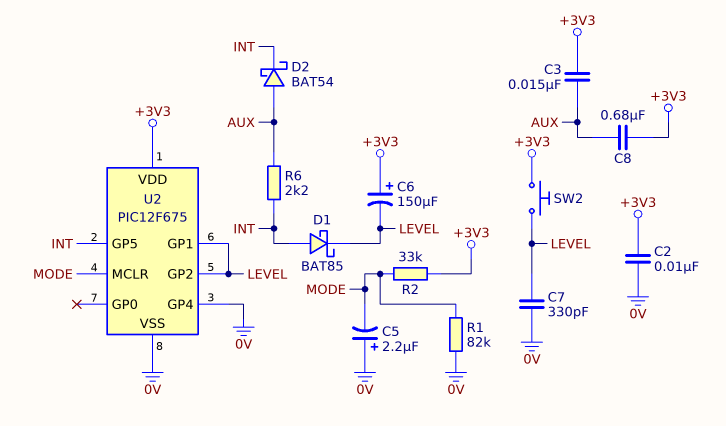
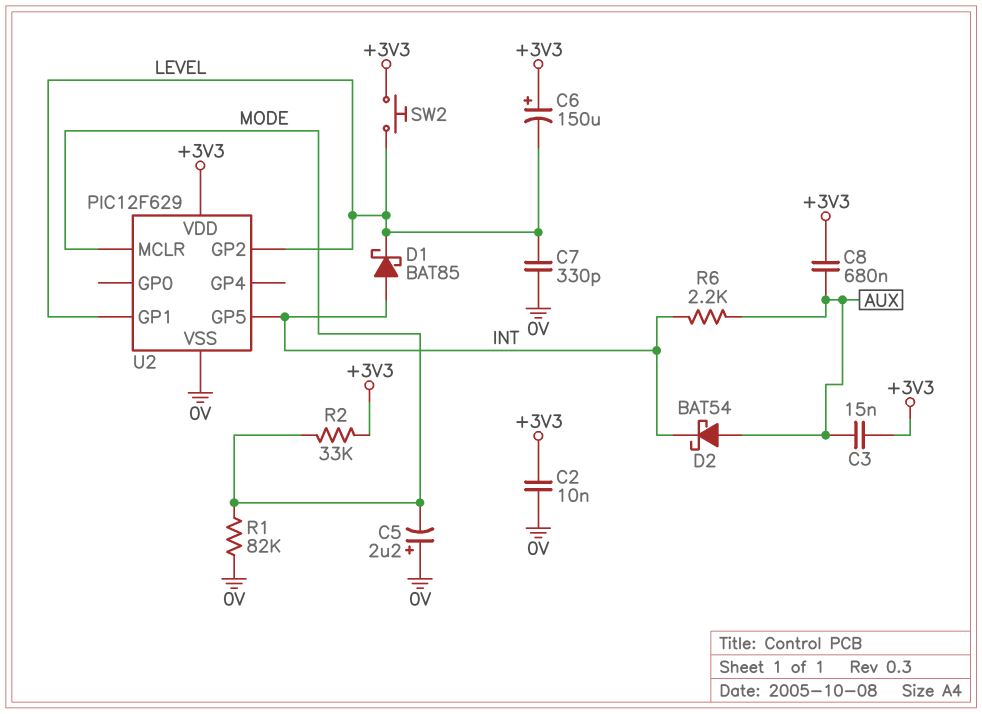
U2: PIC12F675 -> PIC12F629
U2 pin GP4: 0V -> none

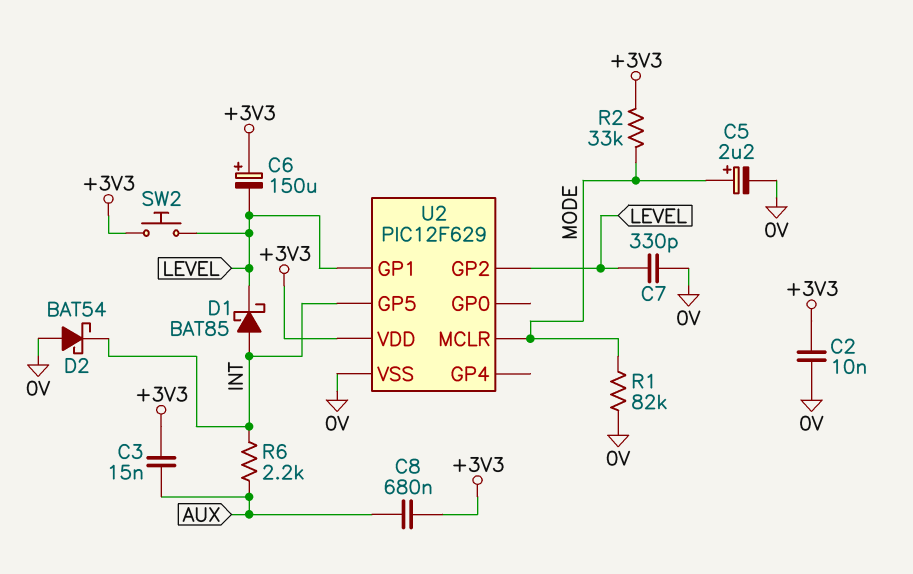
C5: 2.2uF (plus 0V, minus MODE) -> 2.2uF (plus MODE, minus 0V)
D2: schottky BAT54 (A AUX, K INT) -> schottky BAT54 (A 0V, K INT)

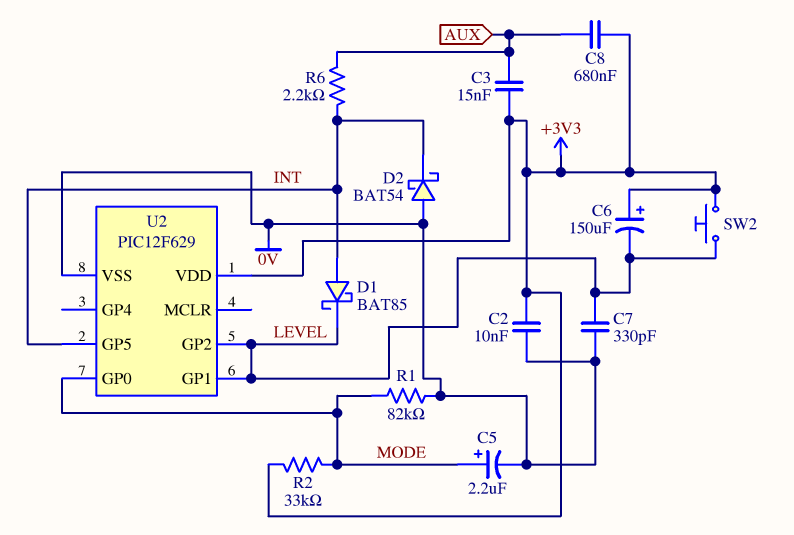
U2 pin GP0: none -> MODE
U2 pin MCLR: MODE -> none

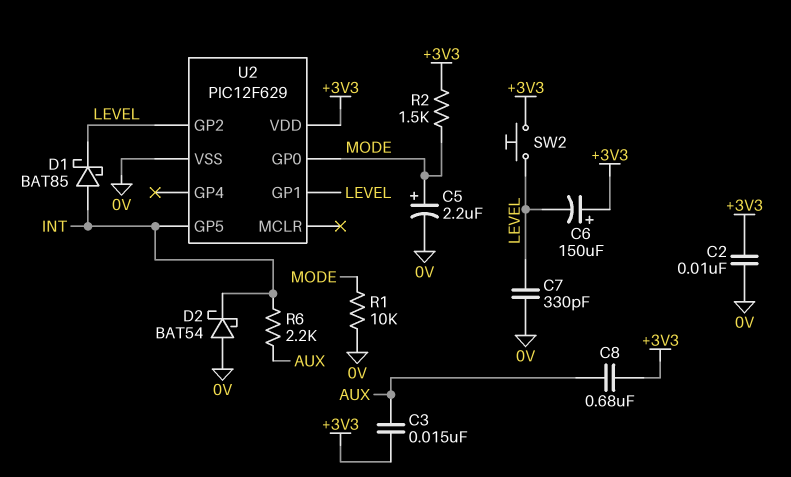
R1: 82k (0V, MODE) -> 10k (0V, MODE)
R2: 33k (+3V3, MODE) -> 1.5k (+3V3, MODE)

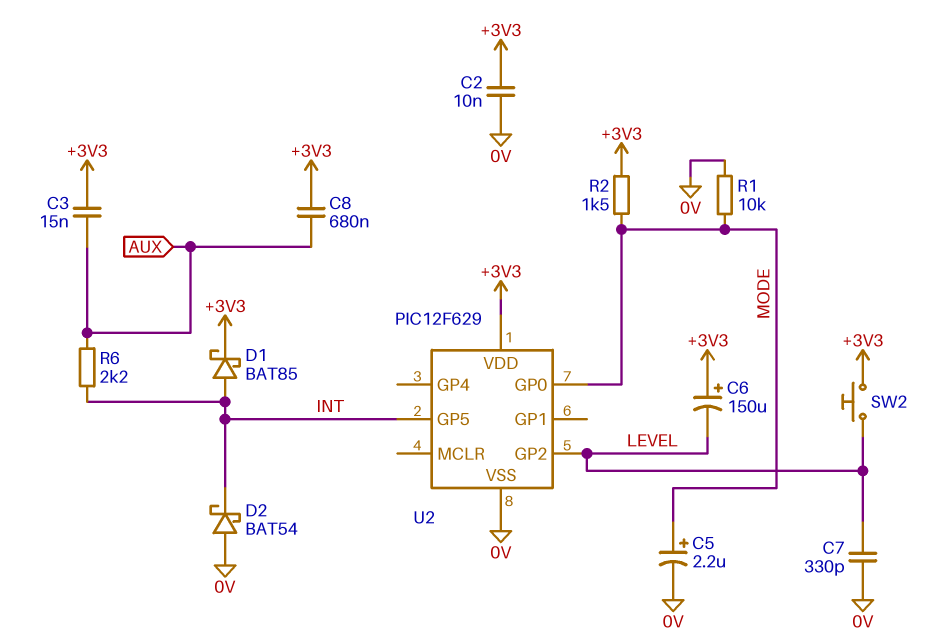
D1: schottky BAT85 (A INT, K LEVEL) -> schottky BAT85 (A INT, K +3V3)
U2 pin GP1: LEVEL -> none

